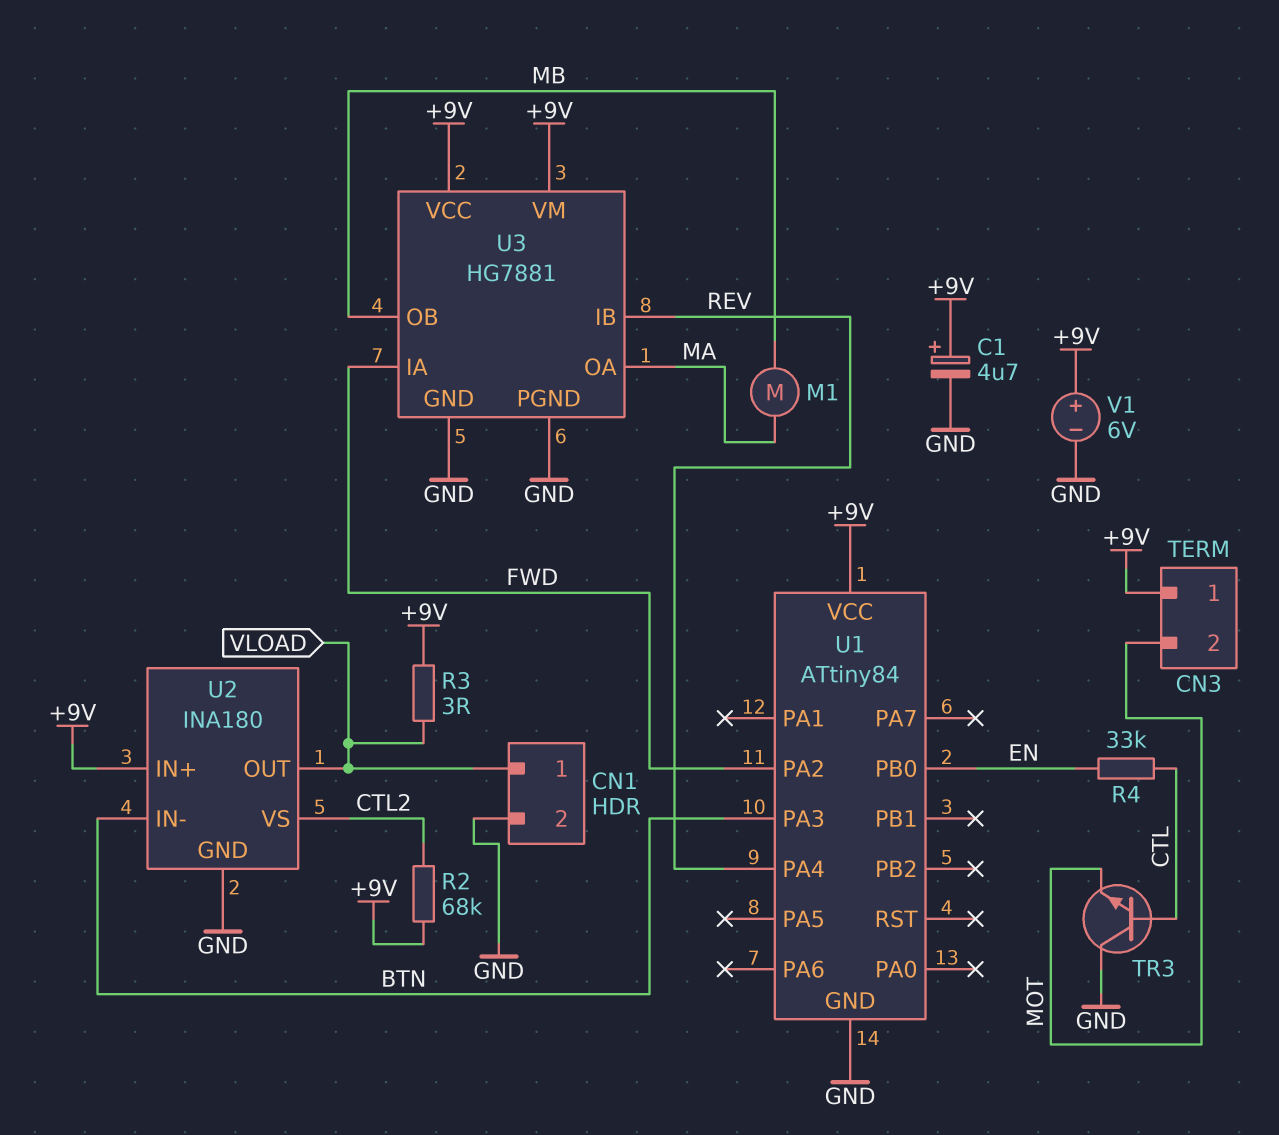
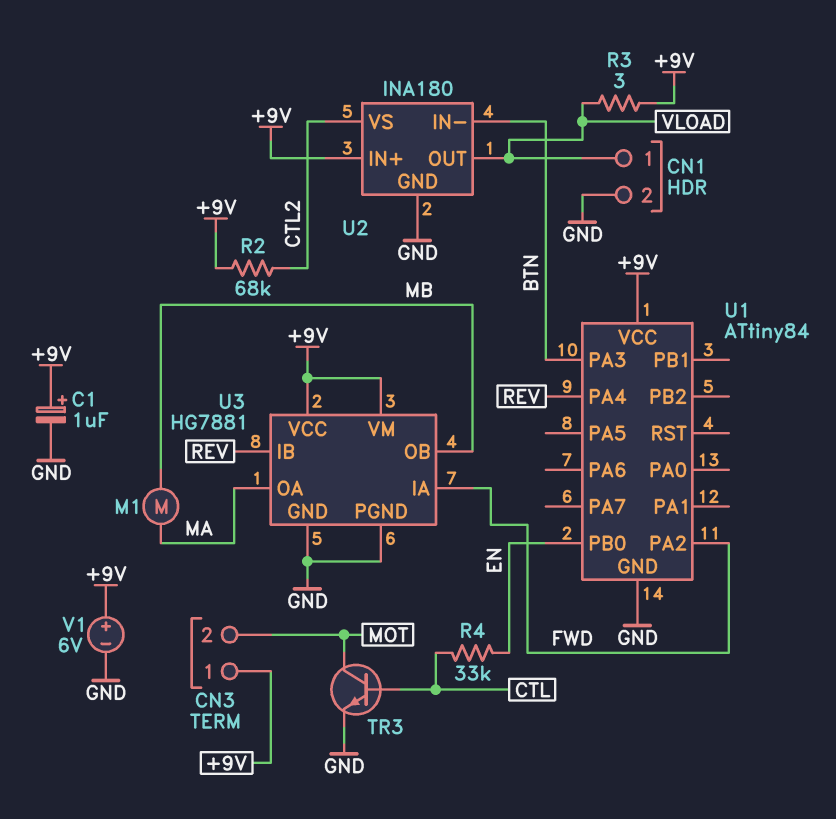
C1: 4.7uF (plus +9V, minus GND) -> 1uF (plus +9V, minus GND)
TR3: NPN (B CTL, C GND, E MOT) -> NPN (B CTL, C MOT, E GND)

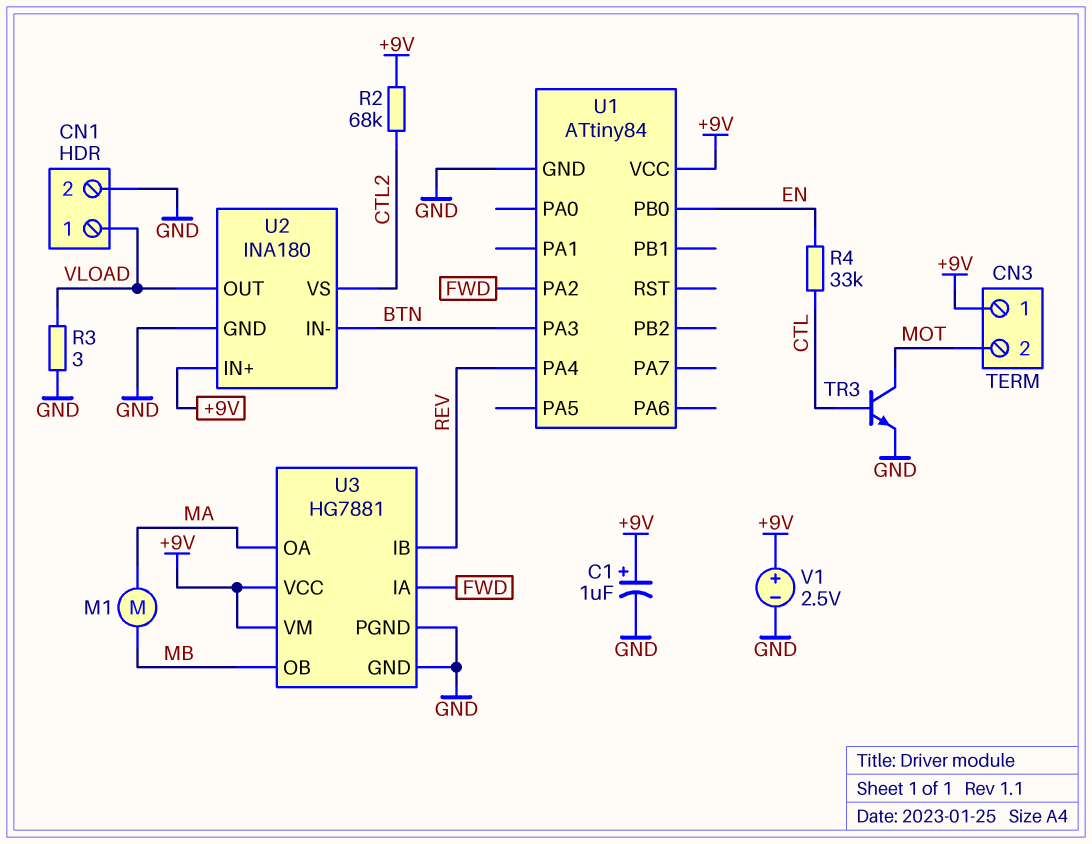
R3: 3 (+9V, VLOAD) -> 3 (GND, VLOAD)
V1: 6V (plus +9V, minus GND) -> 2.5V (plus +9V, minus GND)

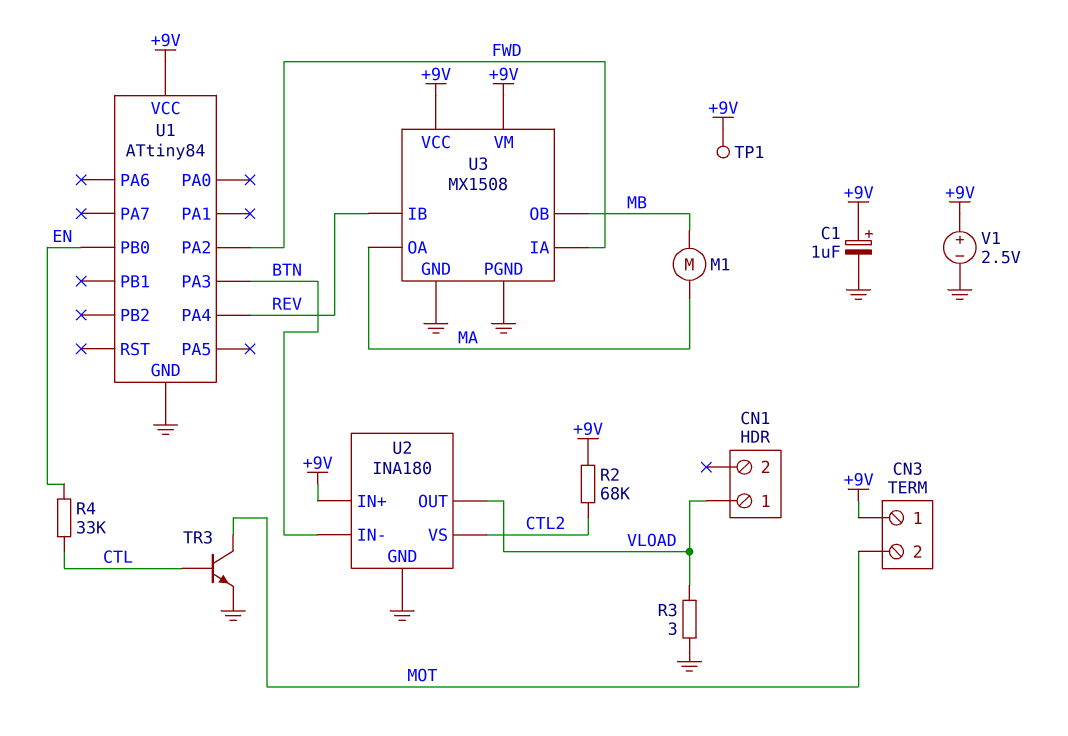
CN1 pin 2: GND -> none
TP1: none -> test point (+9V)
U3: HG7881 -> MX1508

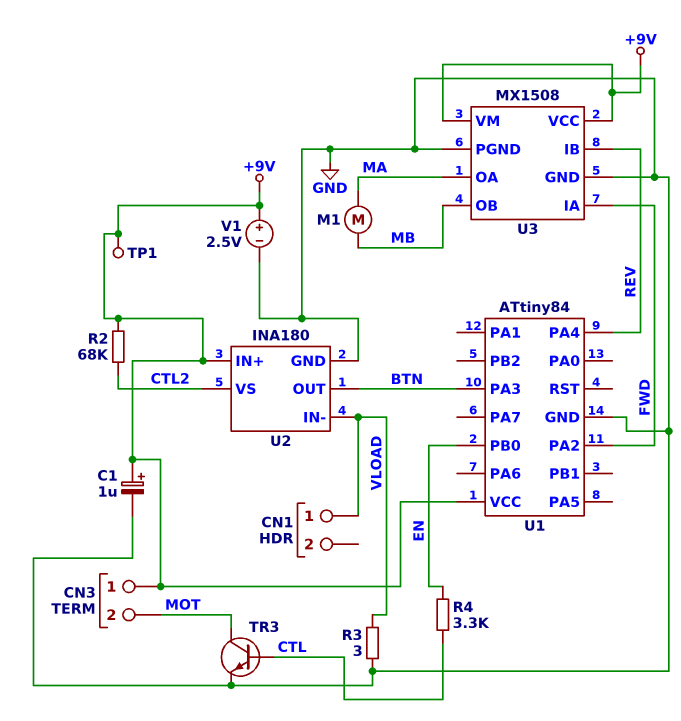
R4: 33k (CTL, EN) -> 3.3k (CTL, EN)
U2 pin IN-: BTN -> VLOAD
U2 pin OUT: VLOAD -> BTN

